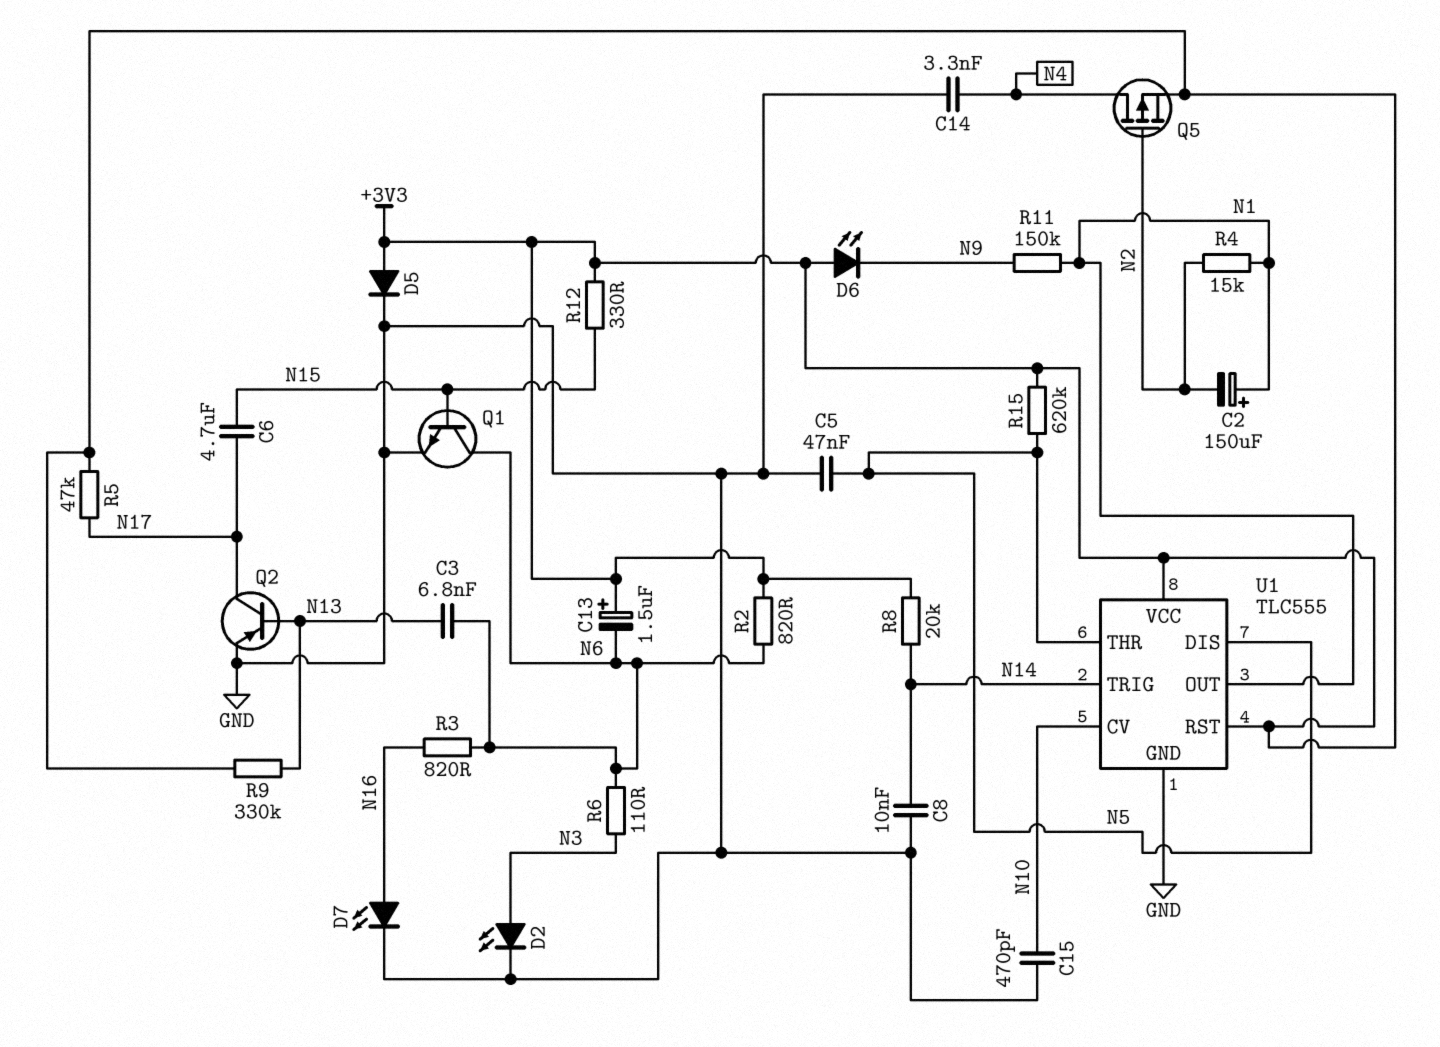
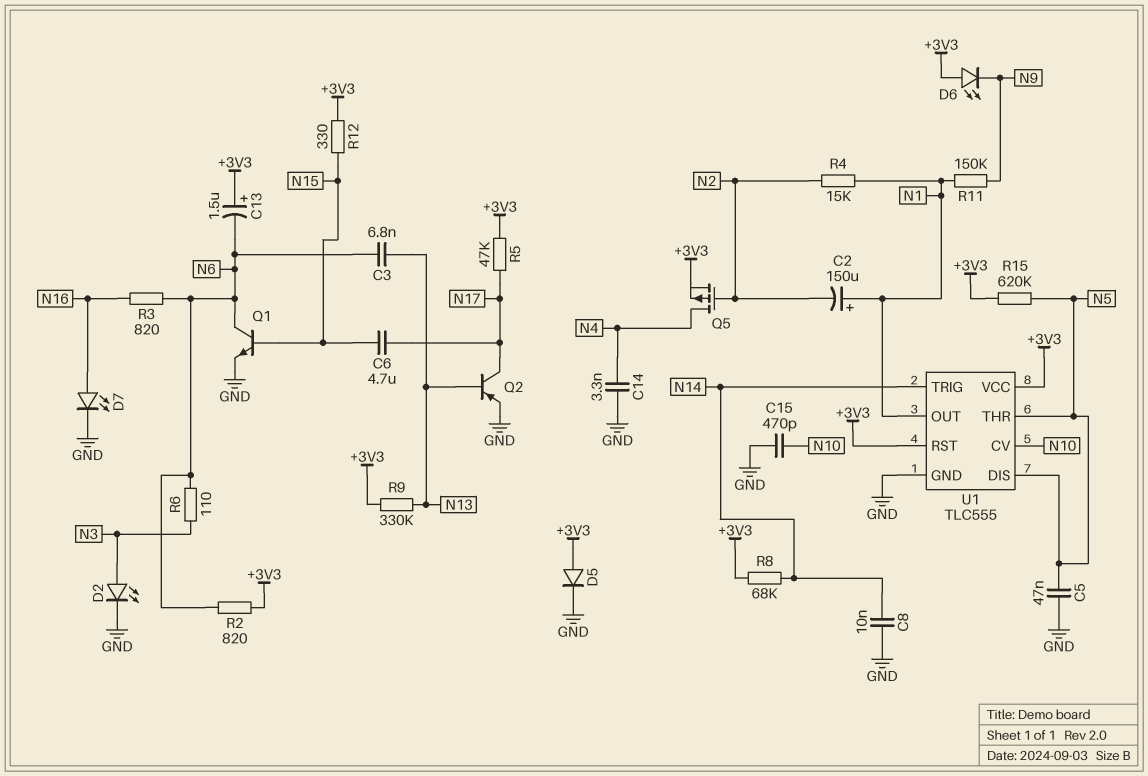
R8: 20k (+3V3, N14) -> 68k (+3V3, N14)

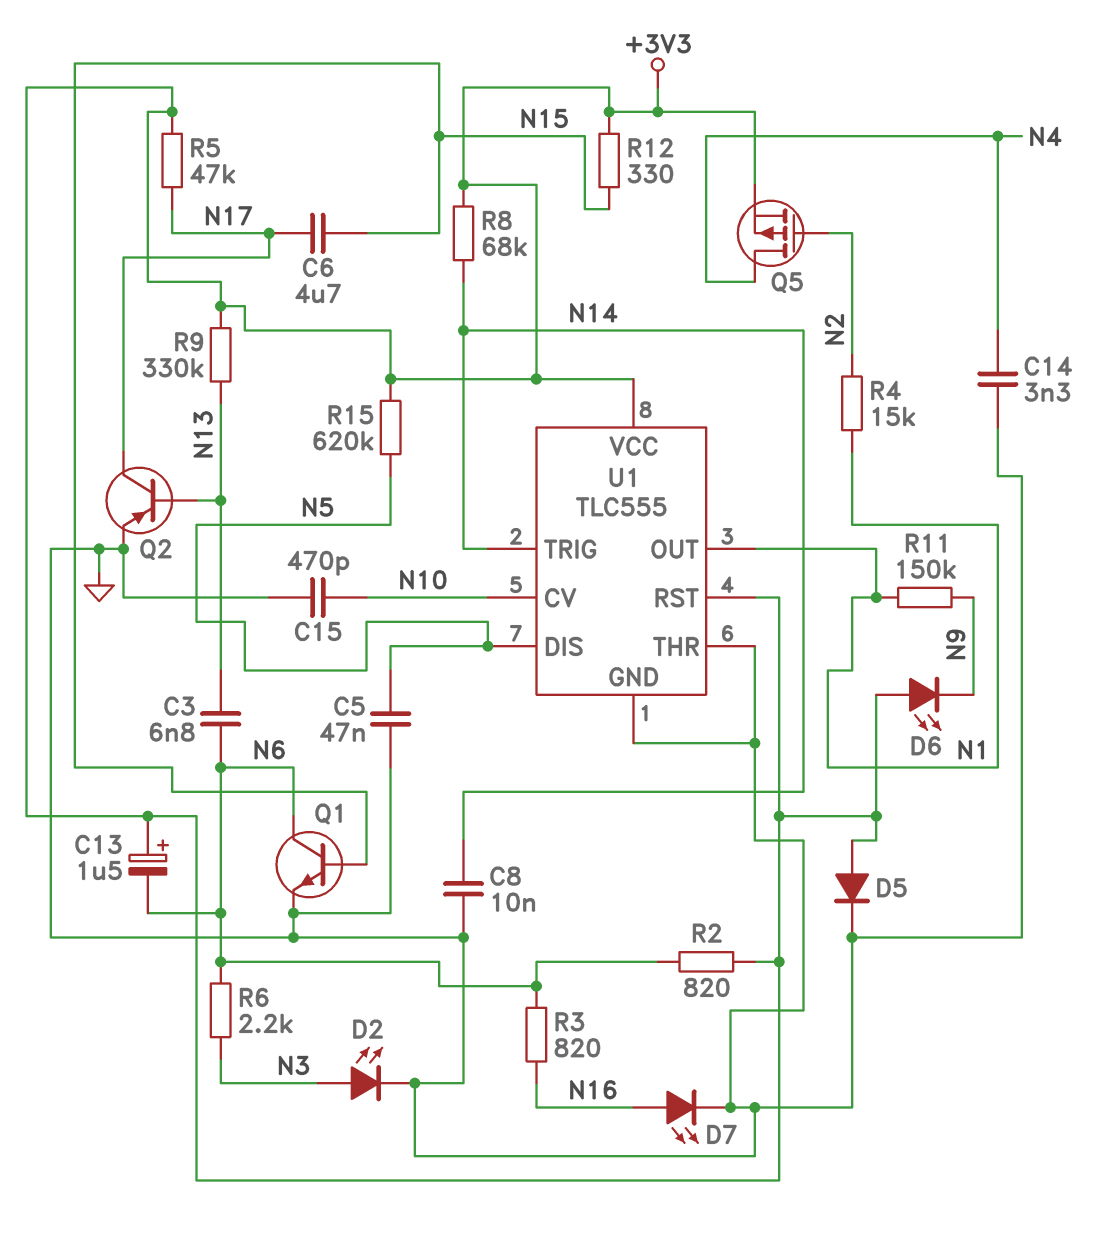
C2: 150uF (plus N1, minus N2) -> none
R6: 110 (N3, N6) -> 2.2k (N3, N6)
U1 pin THR: N5 -> GND

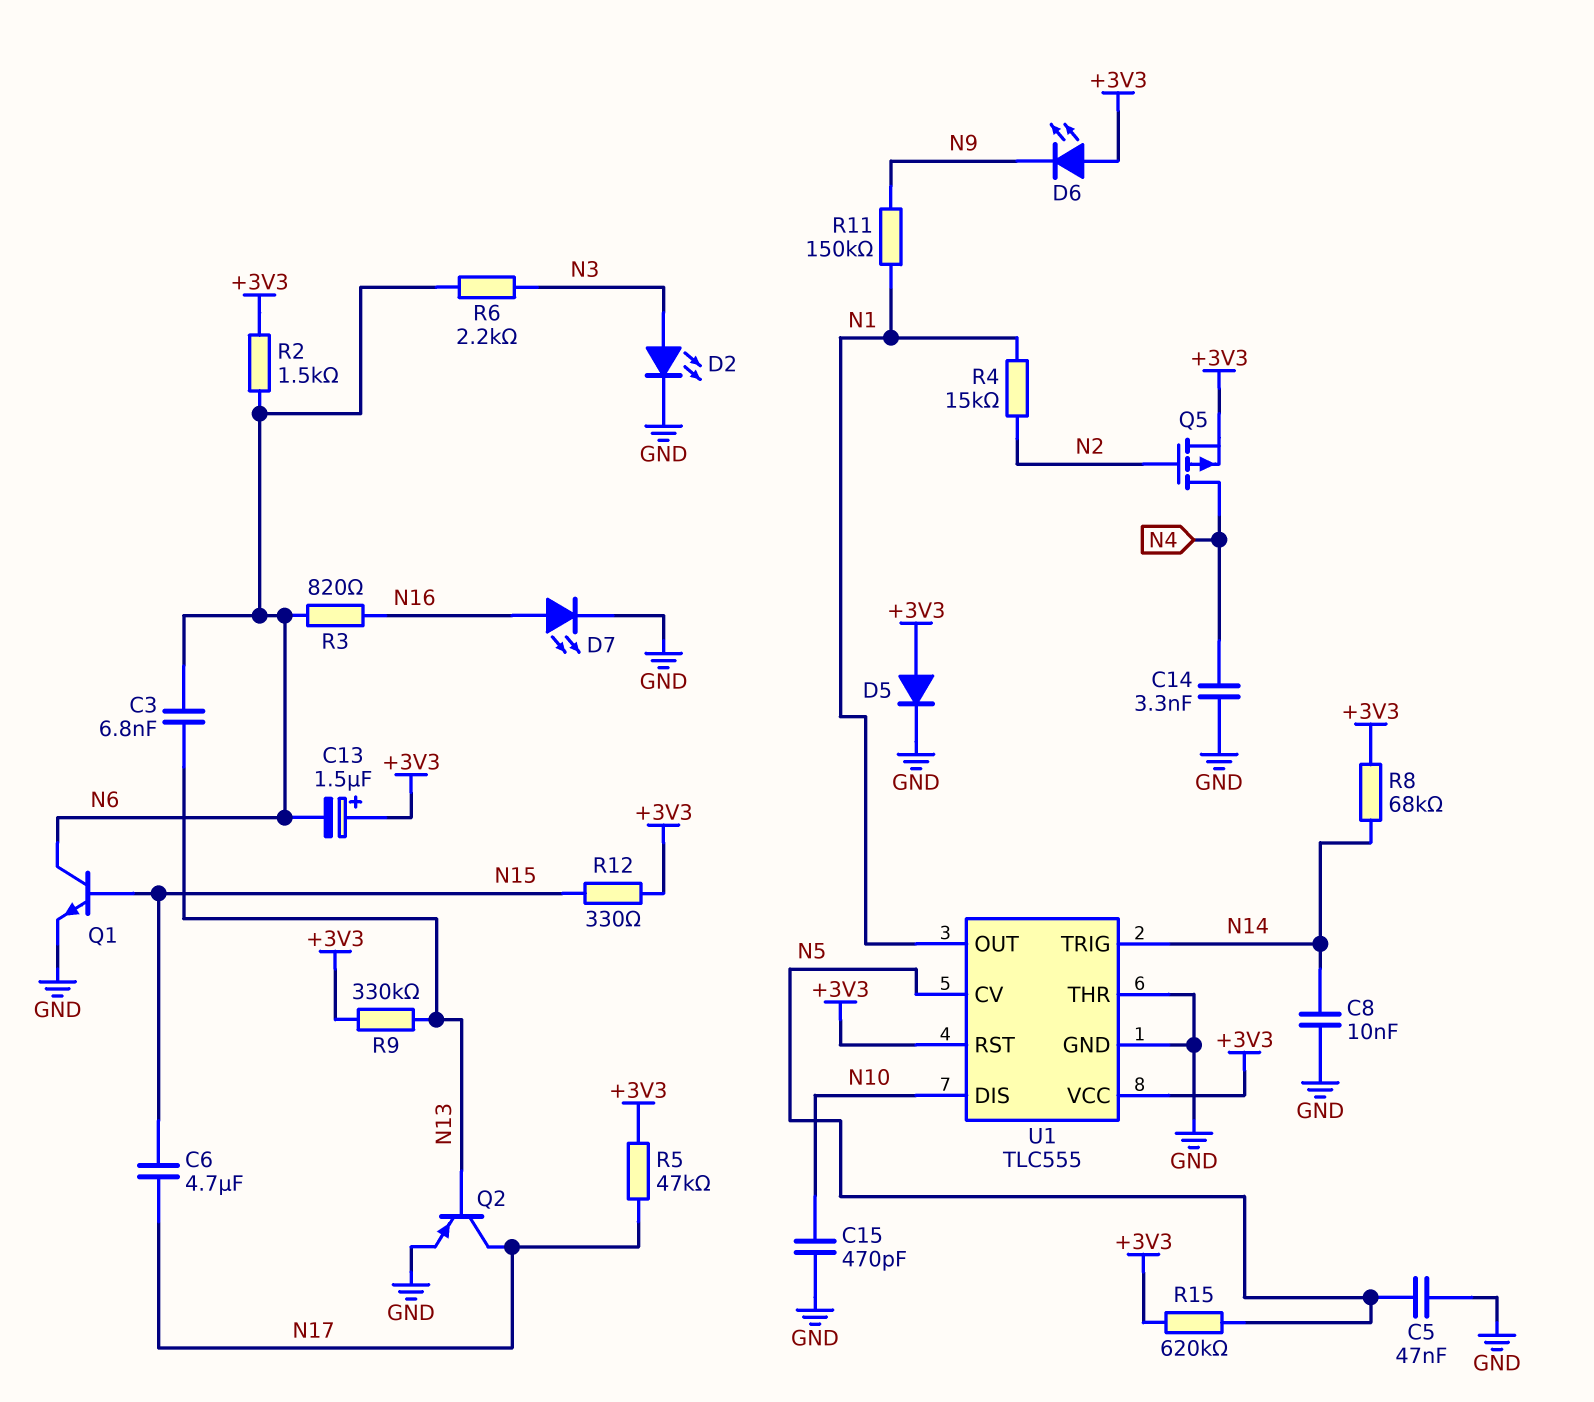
R2: 820 (+3V3, N6) -> 1.5k (+3V3, N6)
U1 pin CV: N10 -> N5
U1 pin DIS: N5 -> N10

